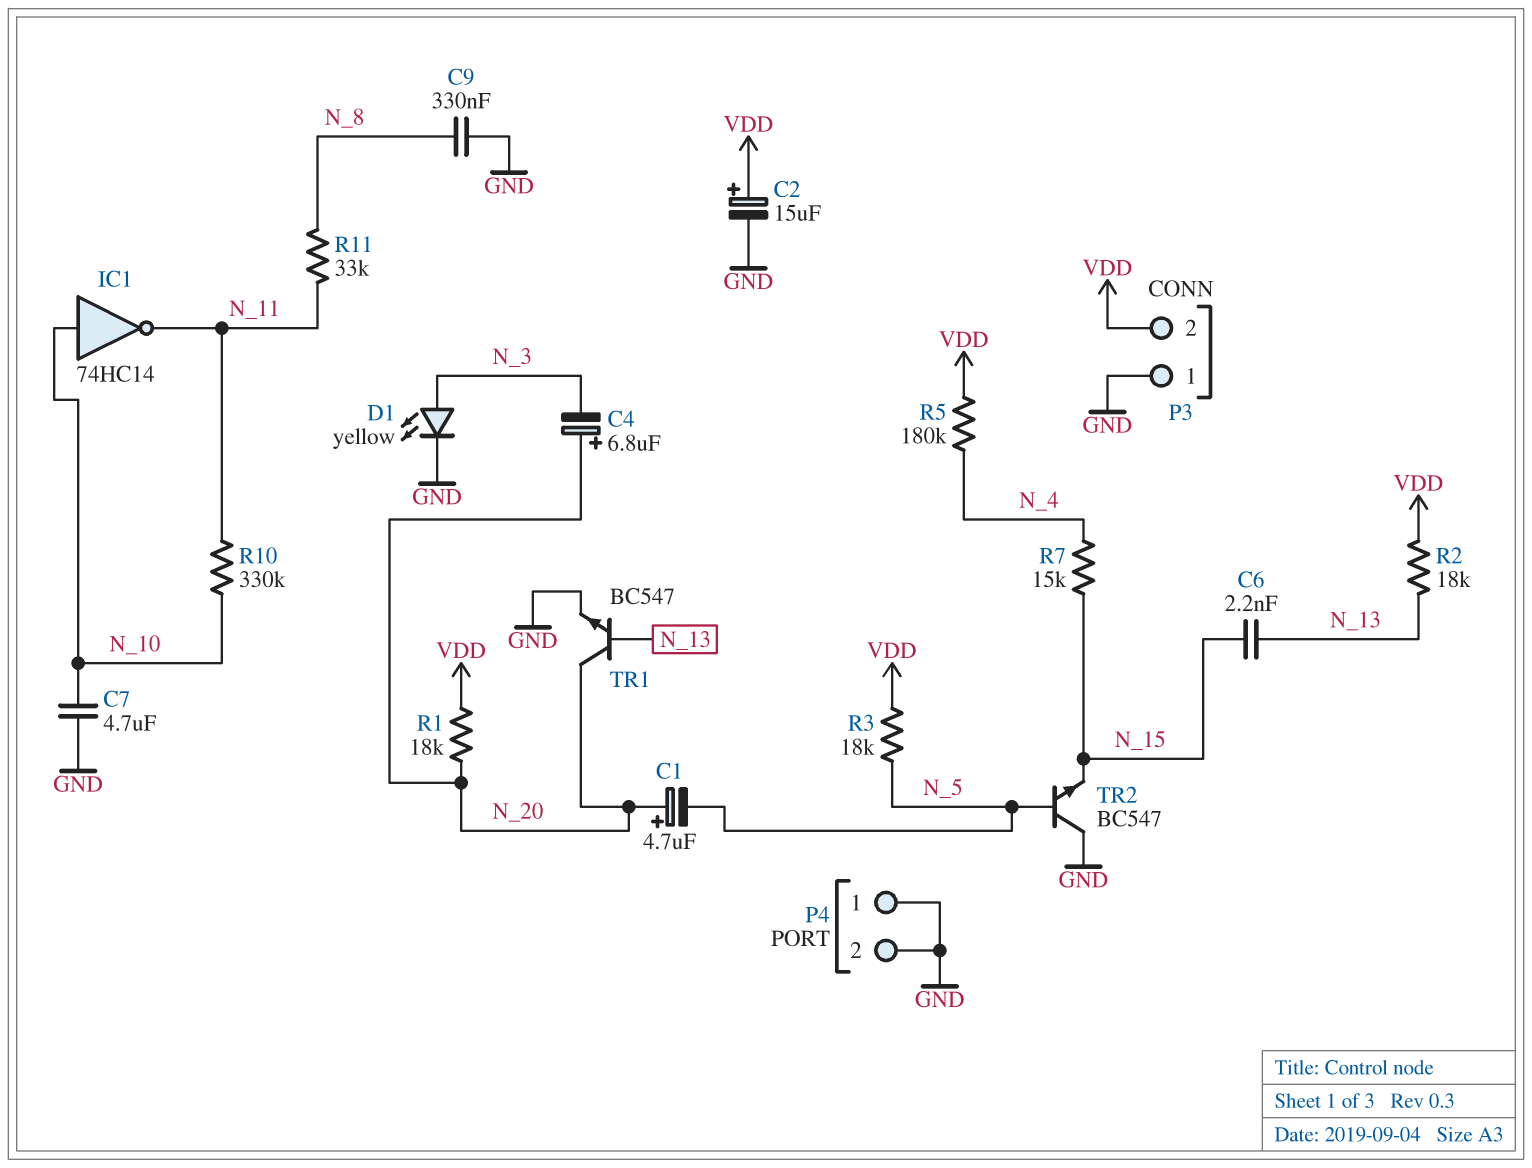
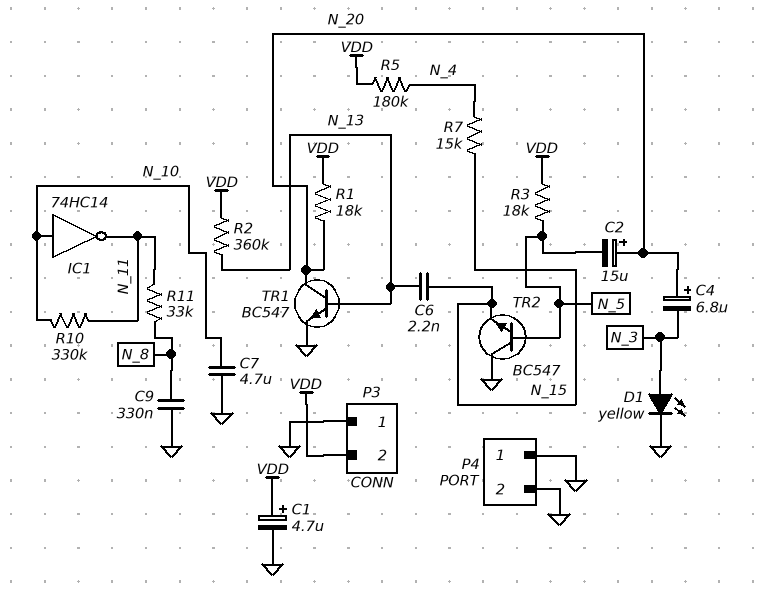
C1: 4.7uF (plus N_20, minus N_5) -> 4.7uF (plus VDD, minus GND)
C2: 15uF (plus VDD, minus GND) -> 15uF (plus N_20, minus N_5)
R2: 18k (N_13, VDD) -> 360k (N_13, VDD)

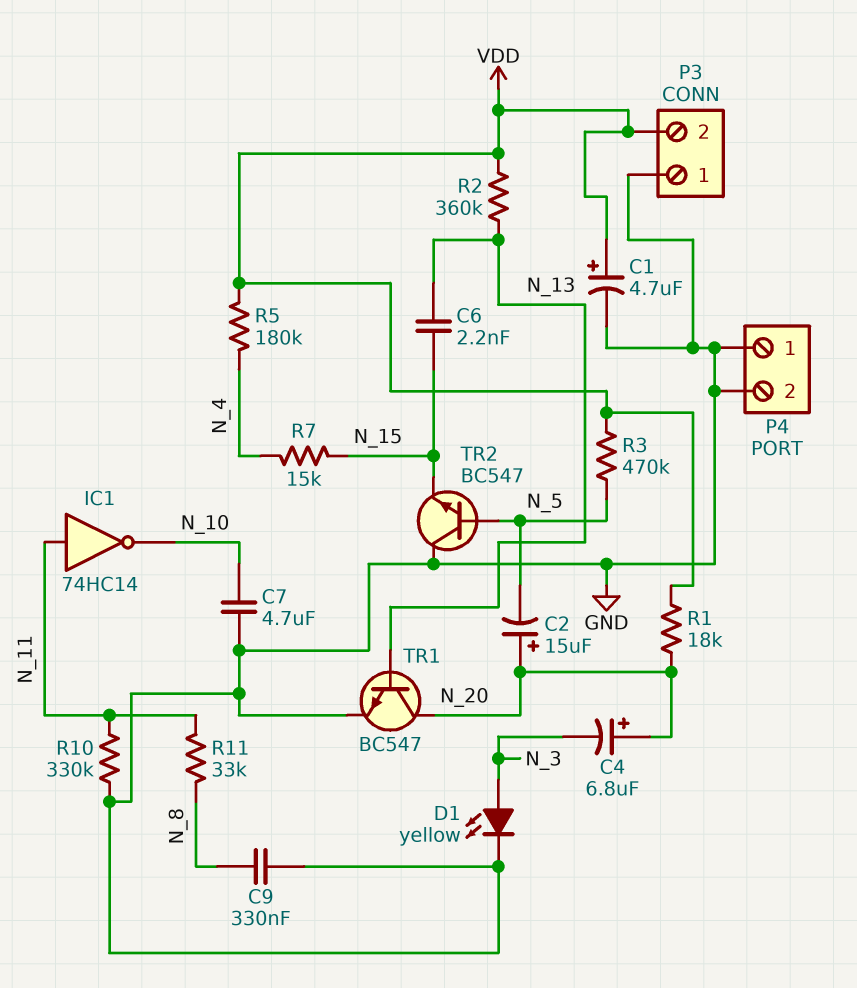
IC1: NOT 74HC14 (in N_10, out N_11) -> NOT 74HC14 (in N_11, out N_10)
R3: 18k (N_5, VDD) -> 470k (N_5, VDD)
R10: 330k (N_10, N_11) -> 330k (GND, N_11)

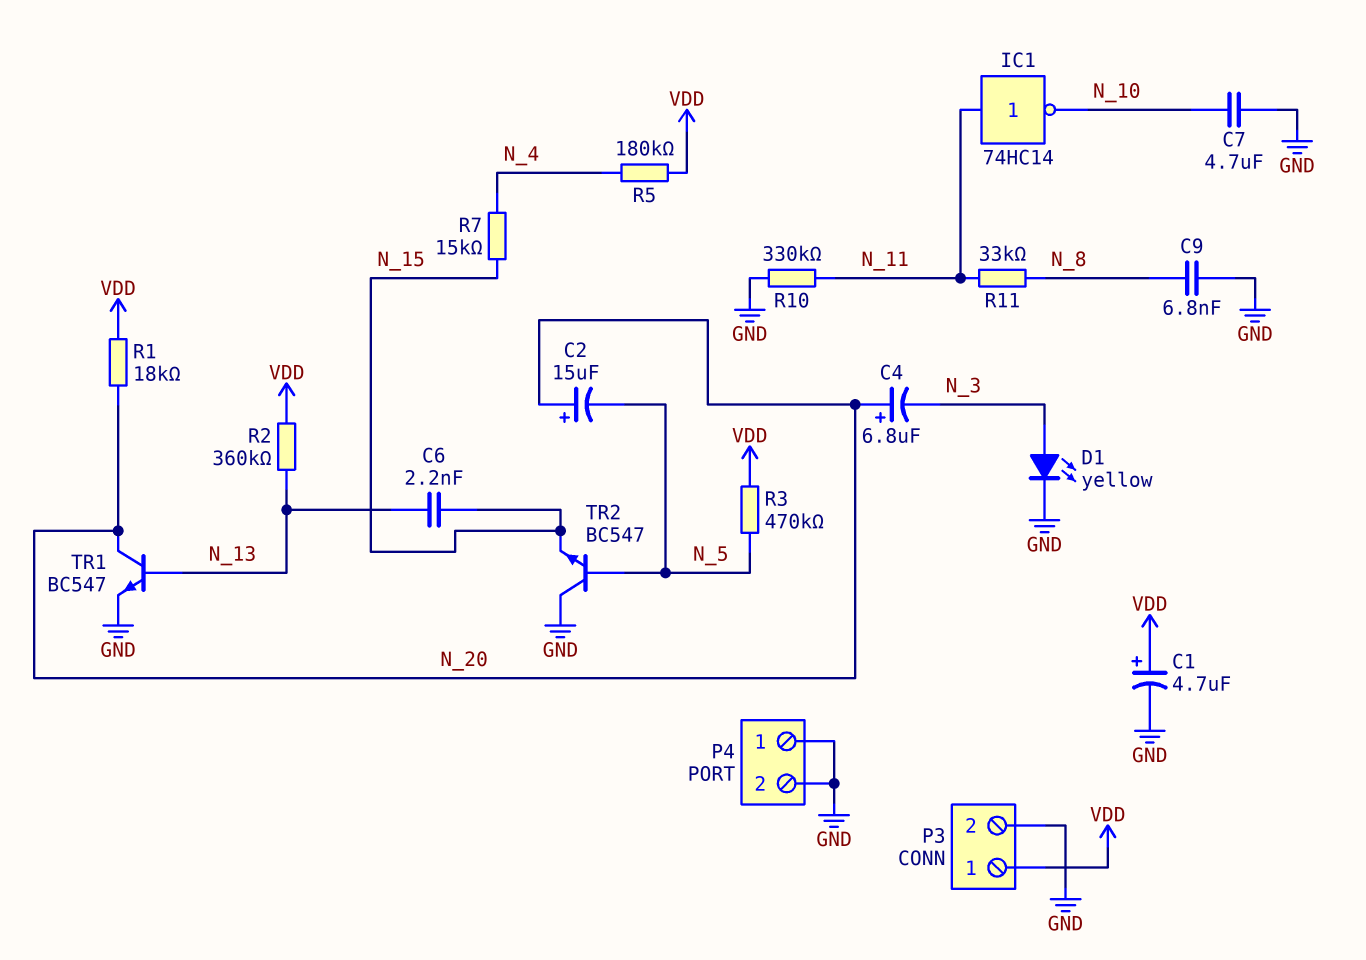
C9: 330nF (GND, N_8) -> 6.8nF (GND, N_8)
P3 pin 1: GND -> VDD
P3 pin 2: VDD -> GND

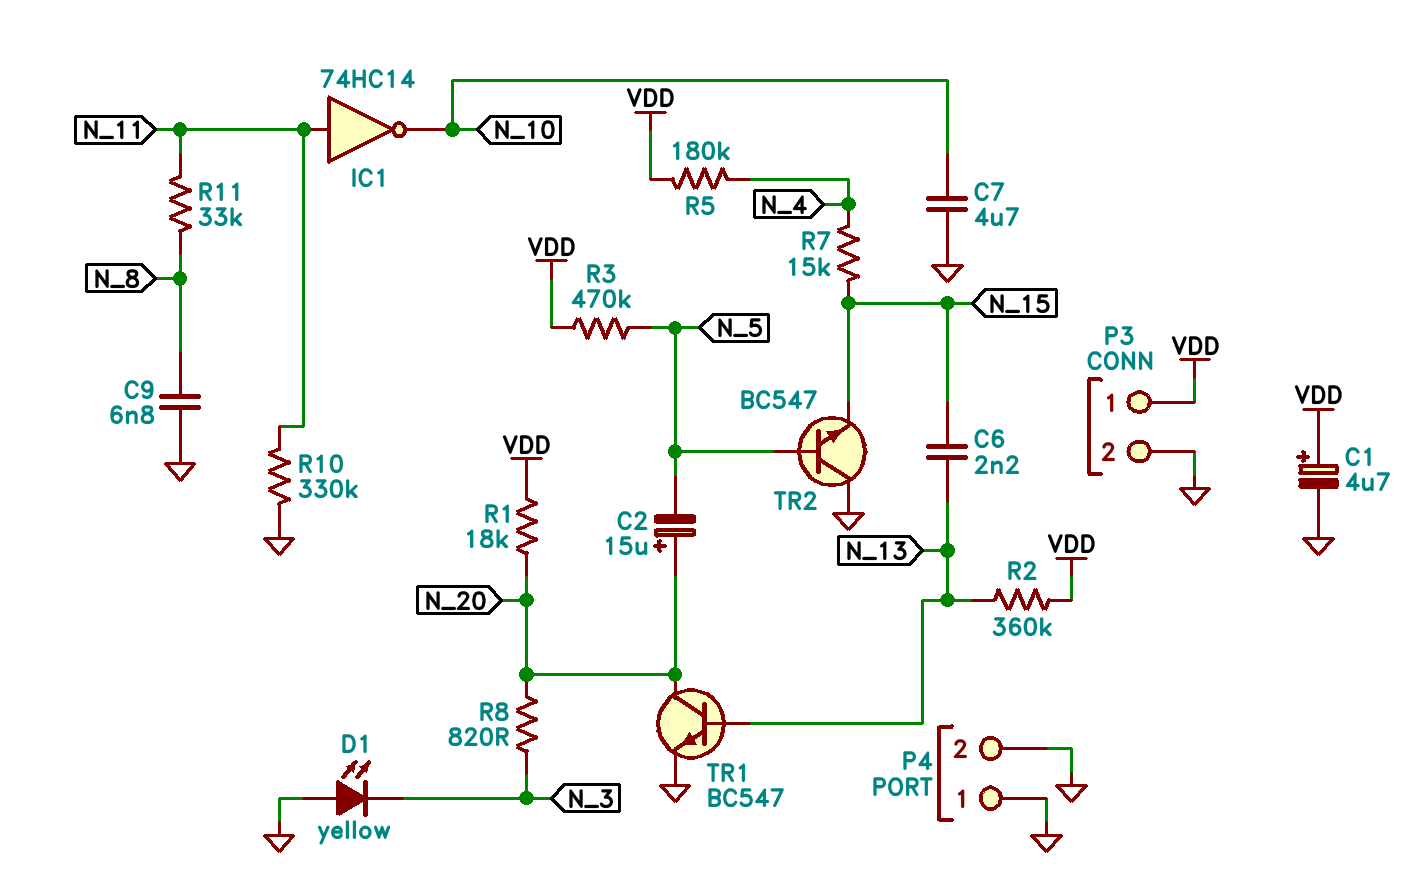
C4: 6.8uF (plus N_20, minus N_3) -> none
D1: LED yellow (A N_3, K GND) -> LED yellow (A GND, K N_3)
R8: none -> 820 (N_3, N_20)

